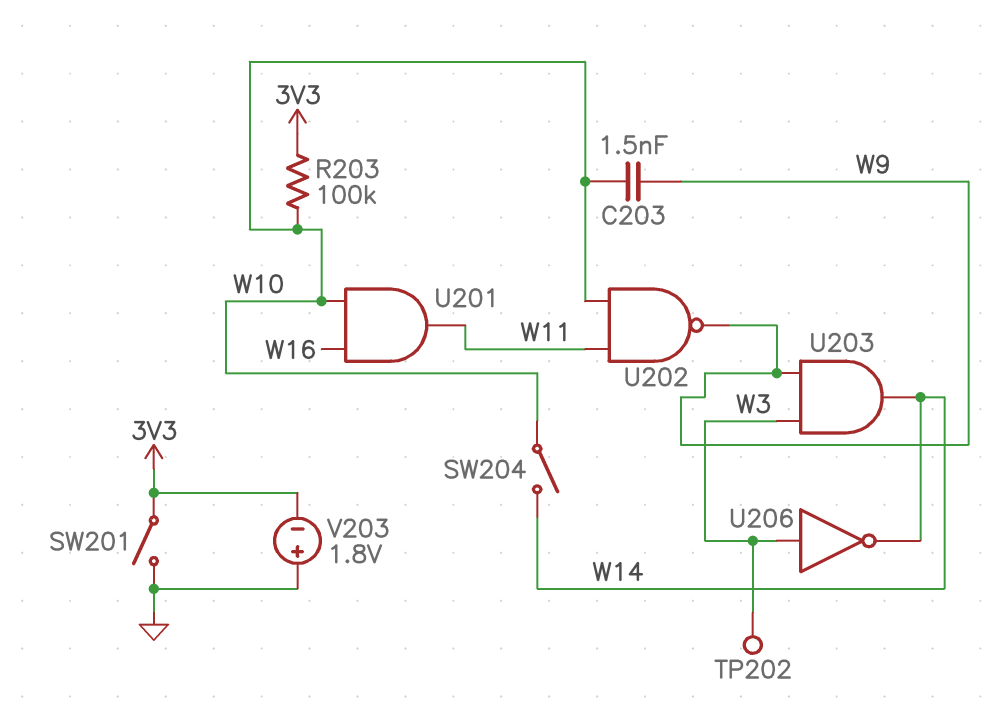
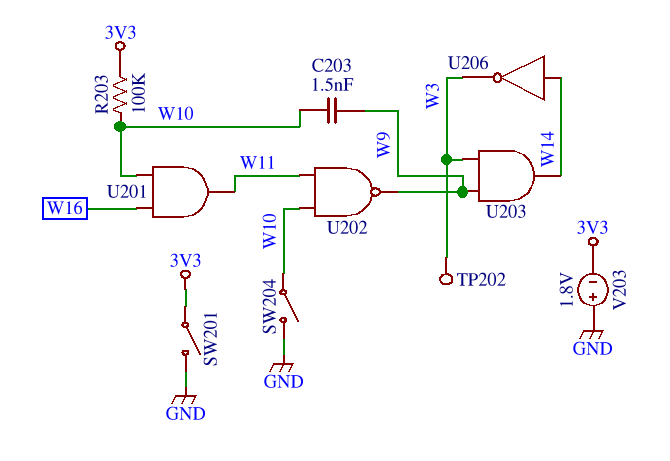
SW204: switch (W10, W14) -> switch (GND, W10)
U206: NOT (in W3, out W14) -> NOT (in W14, out W3)

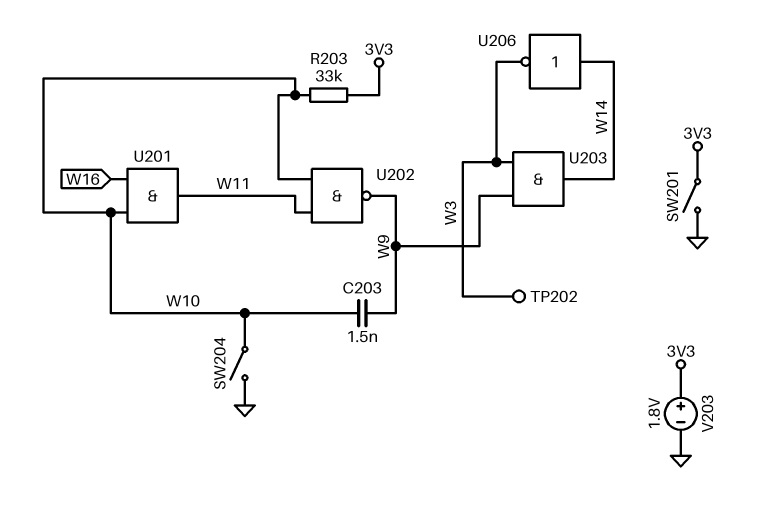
R203: 100k (3V3, W10) -> 33k (3V3, W10)
V203: 1.8V (plus GND, minus 3V3) -> 1.8V (plus 3V3, minus GND)

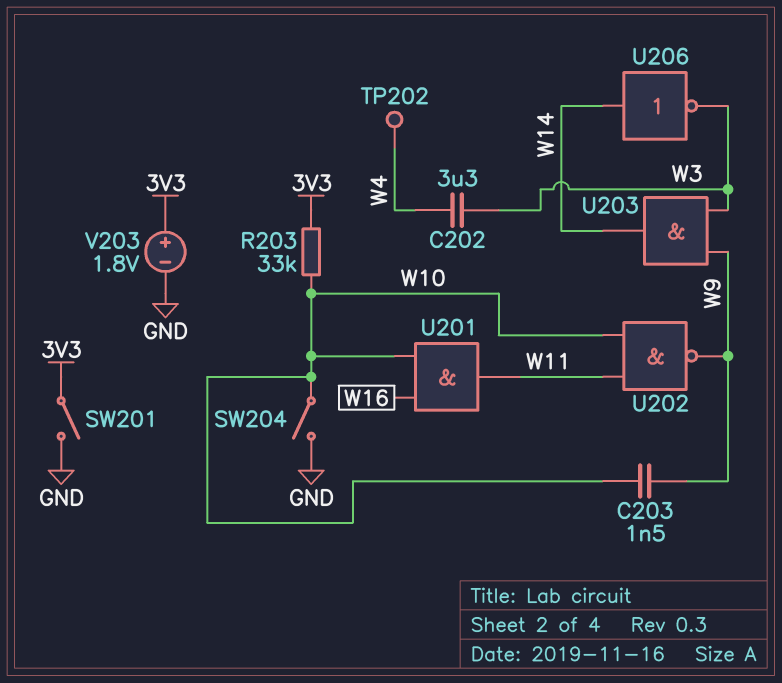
C202: none -> 3.3uF (W3, W4)
TP202: test point (W3) -> test point (W4)

